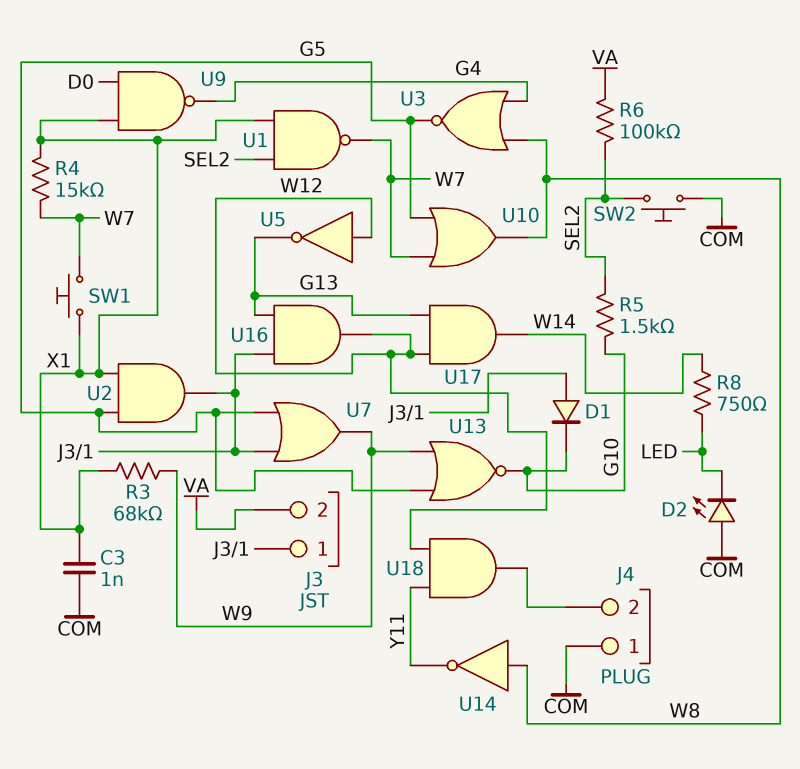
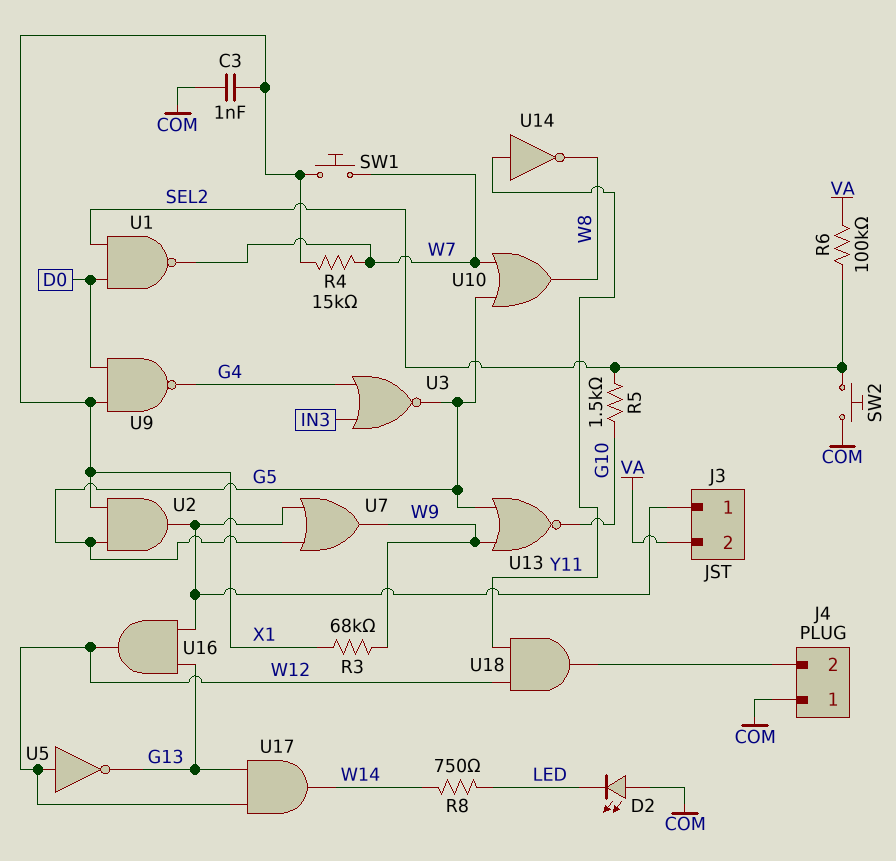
D1: diode (A J3/1, K G10) -> none
U1: NAND (in SEL2, in X1, out W7) -> NAND (in D0, in SEL2, out W7)
U3: NOR (in G4, in W8, out G5) -> NOR (in G4, in IN3, out G5)
U14: NOT (in W8, out Y11) -> NOT (in Y11, out W8)

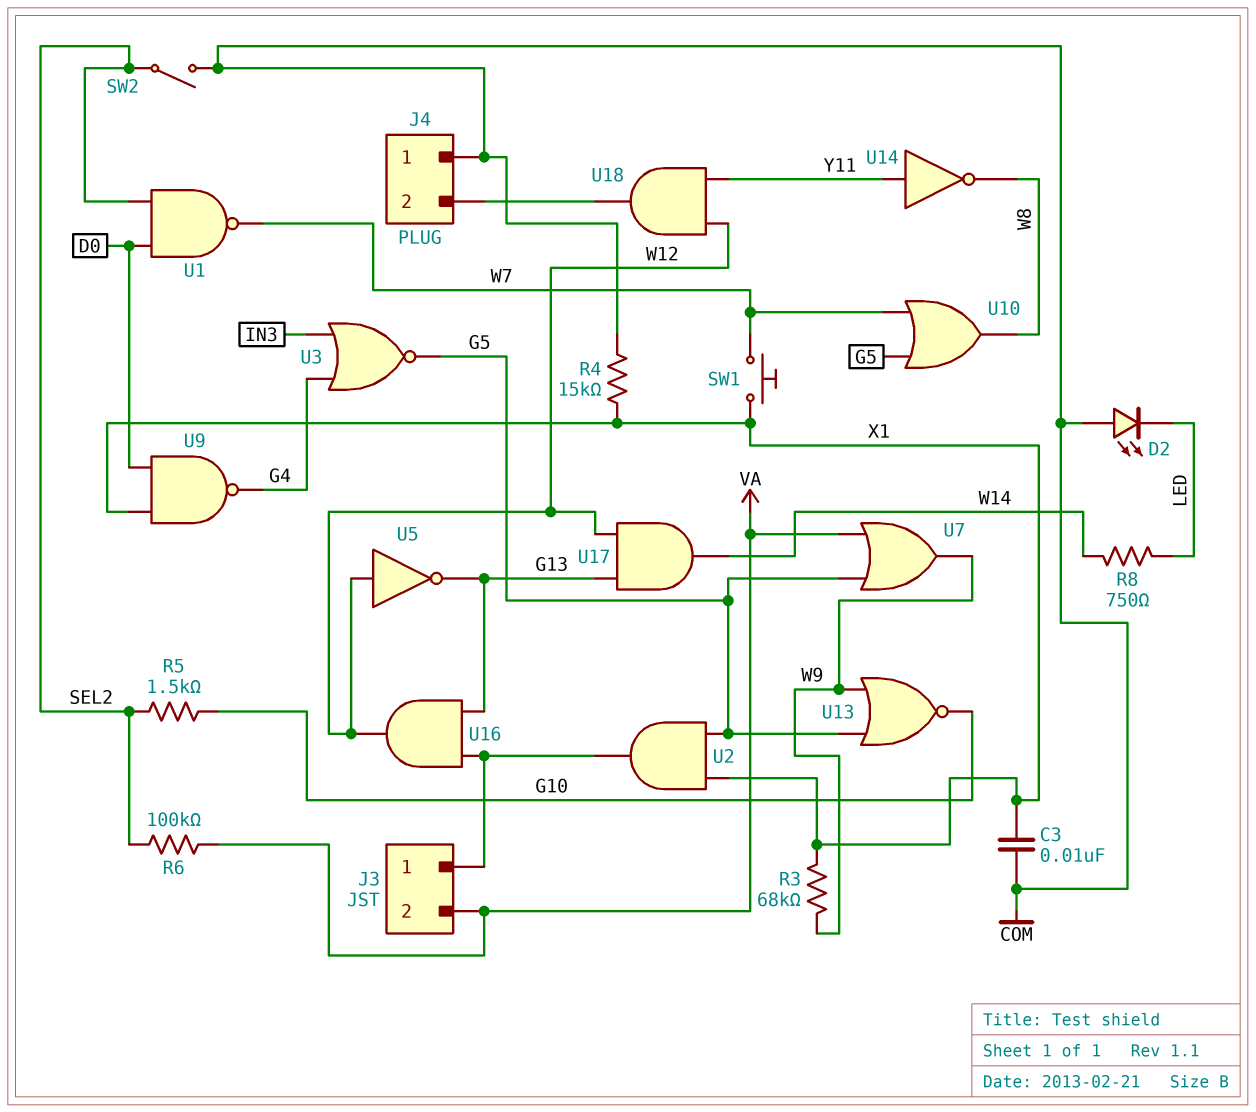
C3: 1nF (COM, X1) -> 10nF (COM, X1)
R4: 15k (W7, X1) -> 15k (COM, X1)
SW2: button (COM, SEL2) -> switch (COM, SEL2)
U7: OR (in G5, in J3/1, out W9) -> OR (in G5, in VA, out W9)

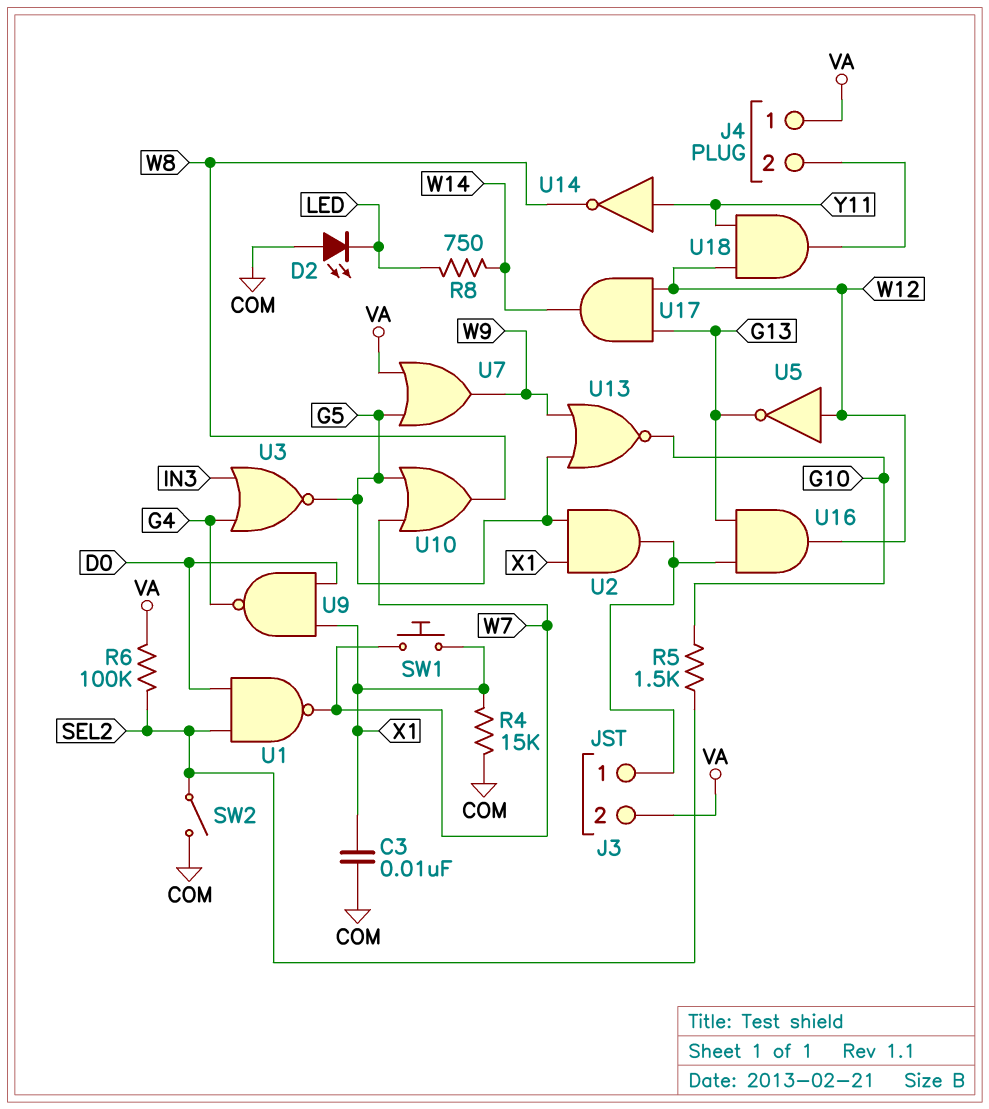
J4 pin 1: COM -> VA
R3: 68k (W9, X1) -> none

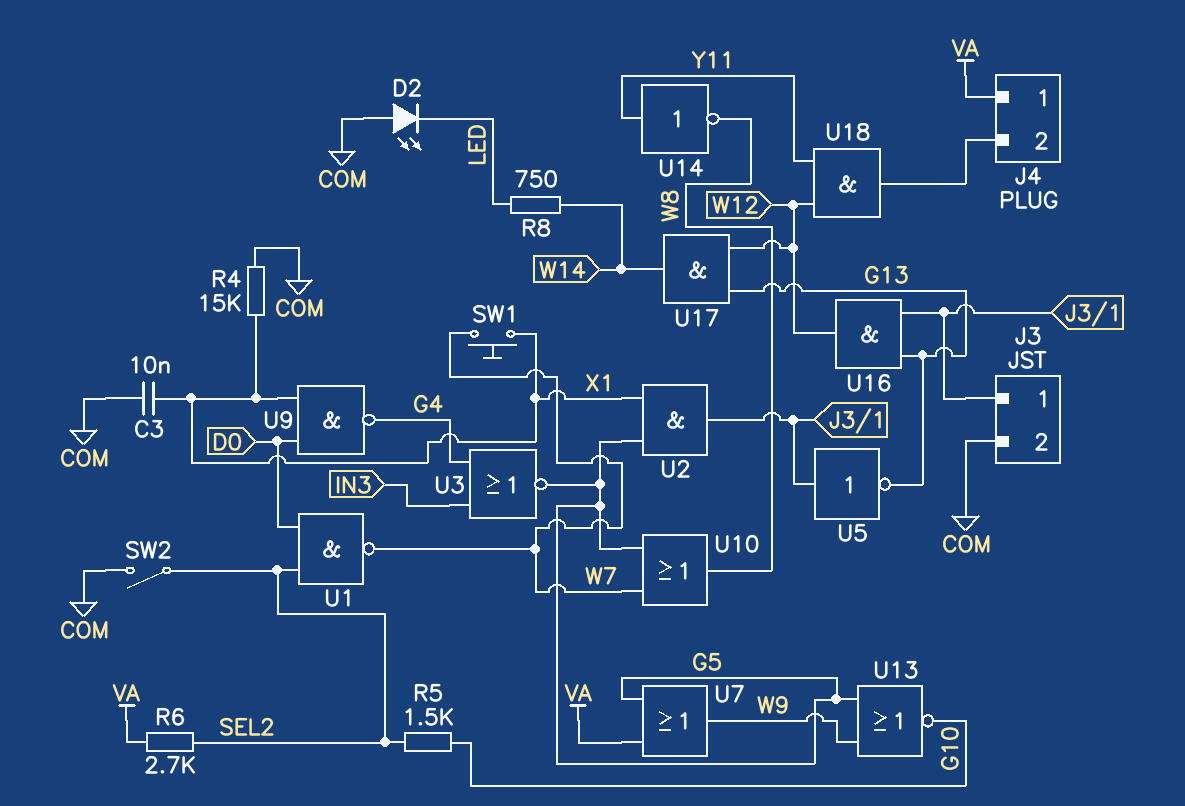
J3 pin 2: VA -> COM
R6: 100k (SEL2, VA) -> 2.7k (SEL2, VA)
U5: NOT (in W12, out G13) -> NOT (in J3/1, out G13)

